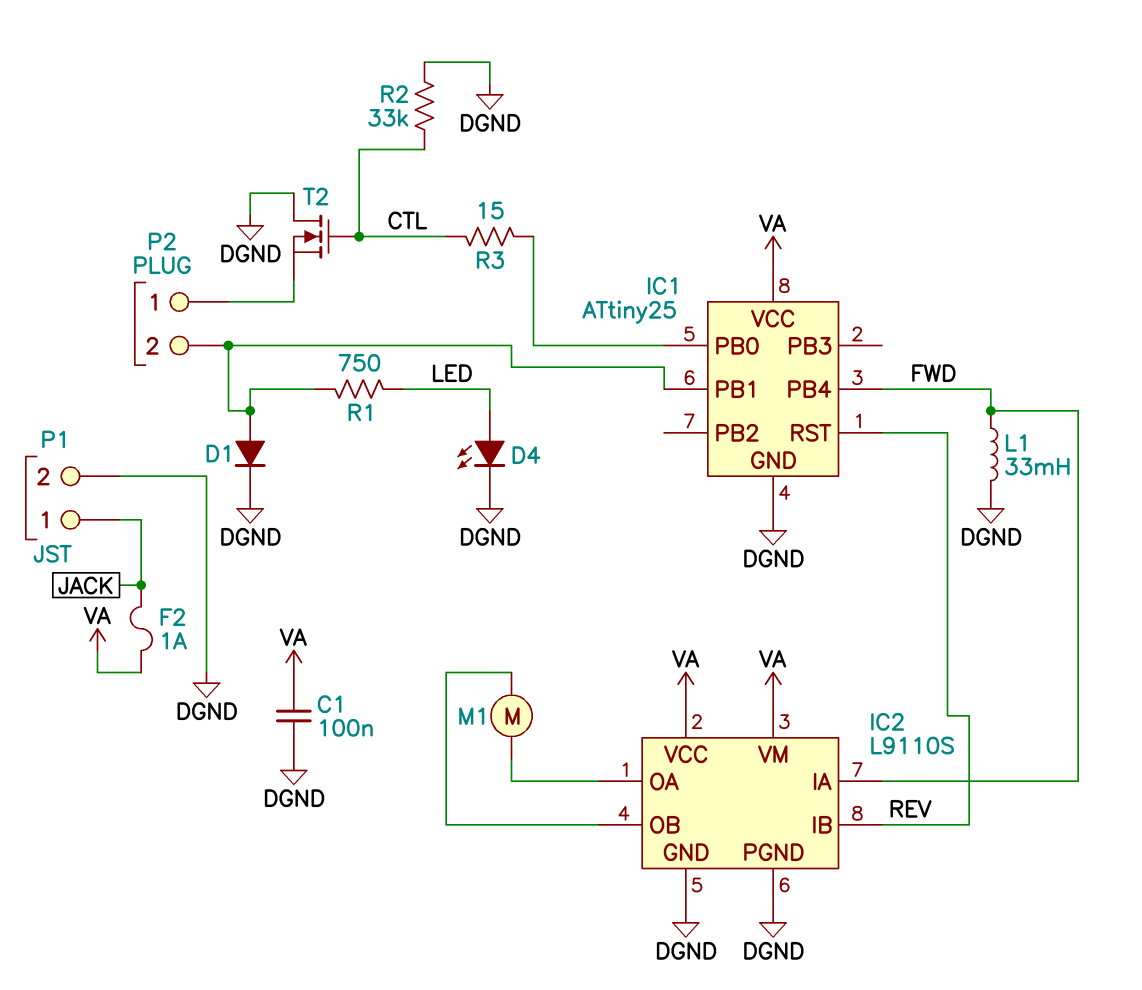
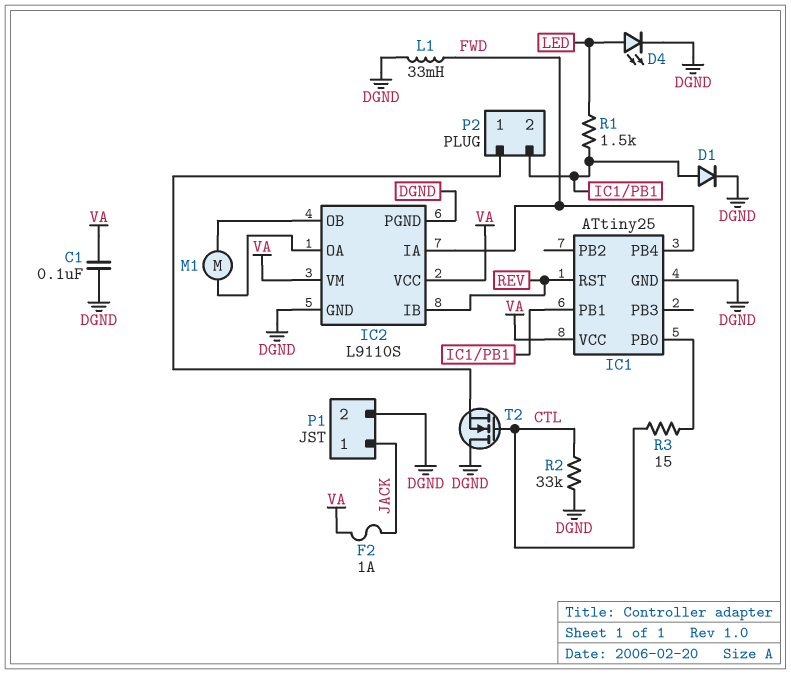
R1: 750 (IC1/PB1, LED) -> 1.5k (IC1/PB1, LED)

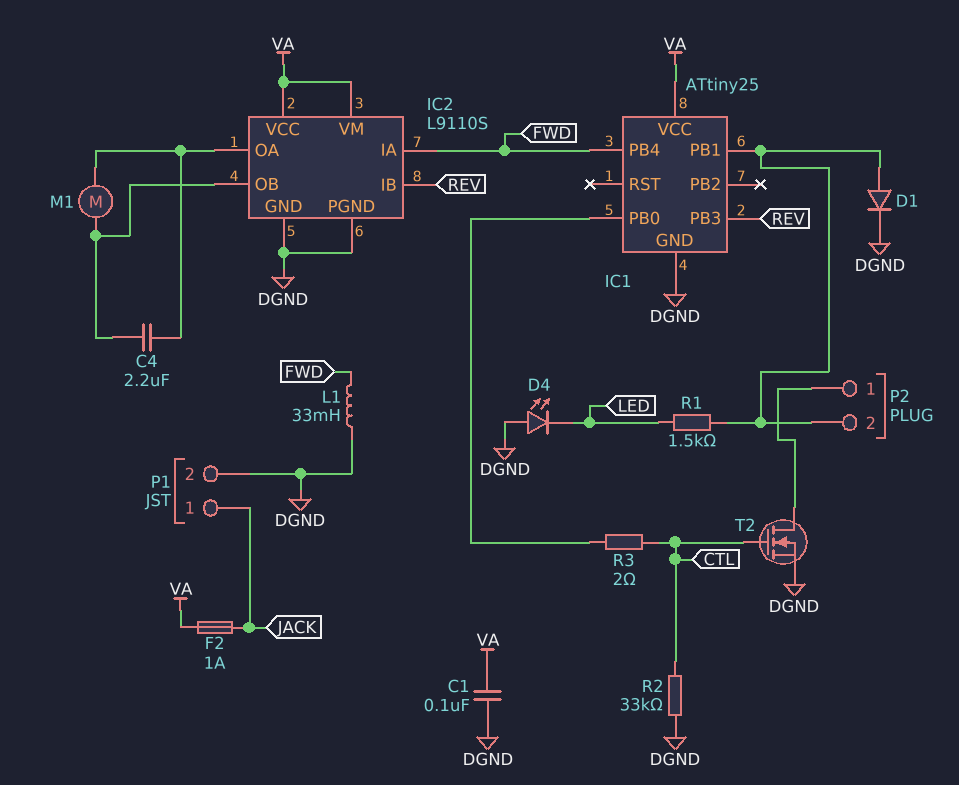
C4: none -> 2.2uF (IC2/OA, IC2/OB)
D4: LED (A LED, K DGND) -> LED (A DGND, K LED)
IC1 pin PB3: none -> REV
IC1 pin RST: REV -> none
R3: 15 (CTL, IC1/PB0) -> 2 (CTL, IC1/PB0)
T2: NMOS (G CTL, D DGND, S P2/1) -> NMOS (G CTL, D P2/1, S DGND)

